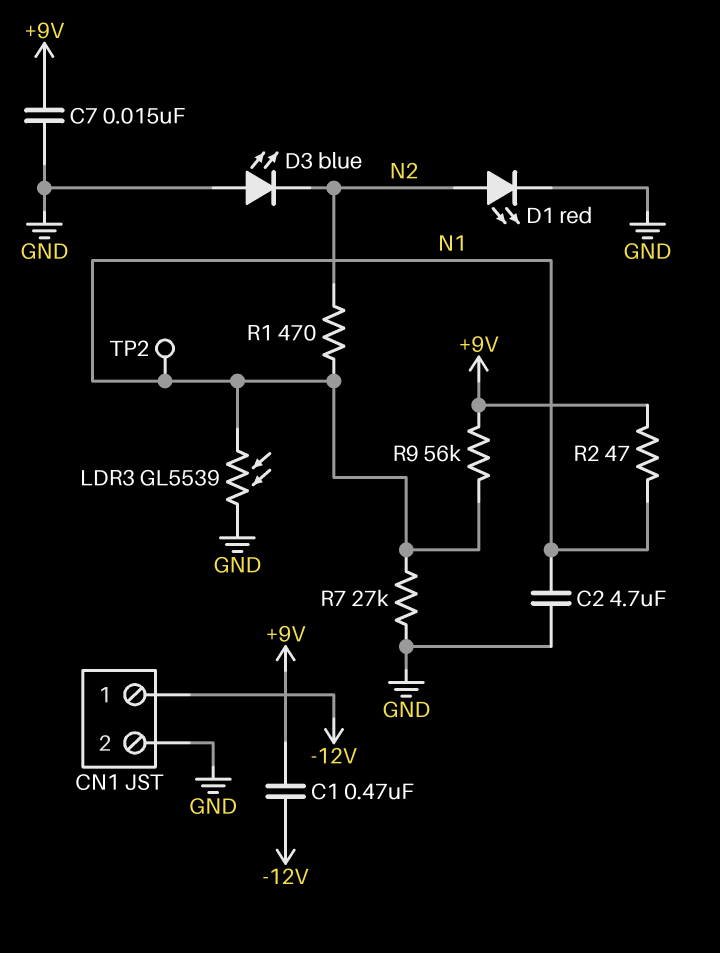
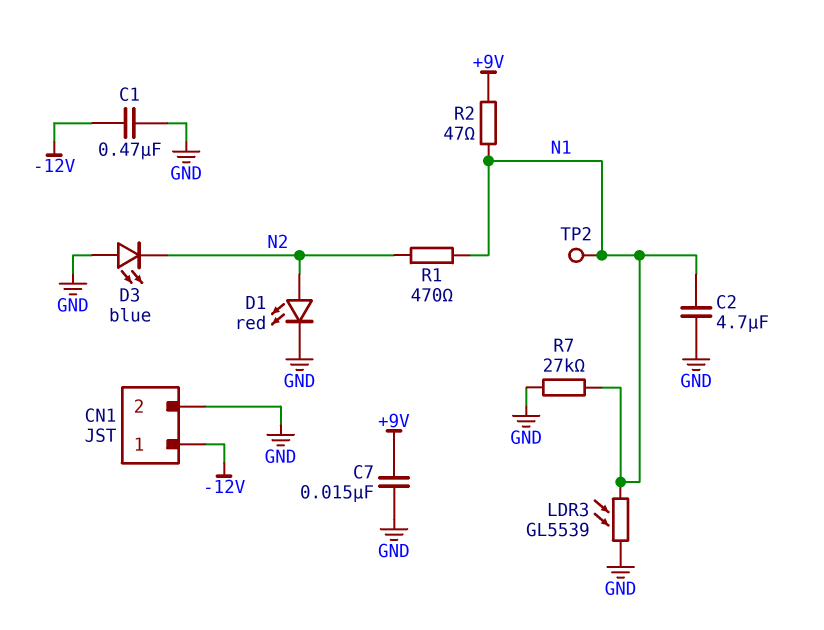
C1: 470nF (+9V, -12V) -> 470nF (-12V, GND)
R9: 56k (+9V, N1) -> none

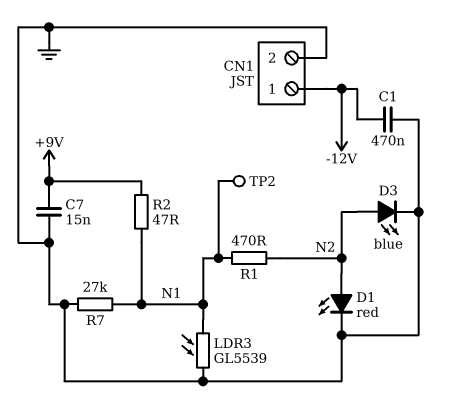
C2: 4.7uF (GND, N1) -> none
D3: LED blue (A GND, K N2) -> LED blue (A N2, K GND)

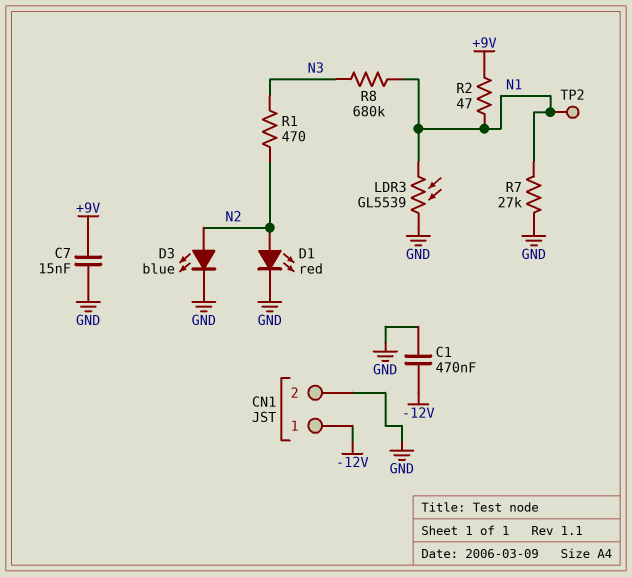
R1: 470 (N1, N2) -> 470 (N2, N3)
R8: none -> 680k (N1, N3)

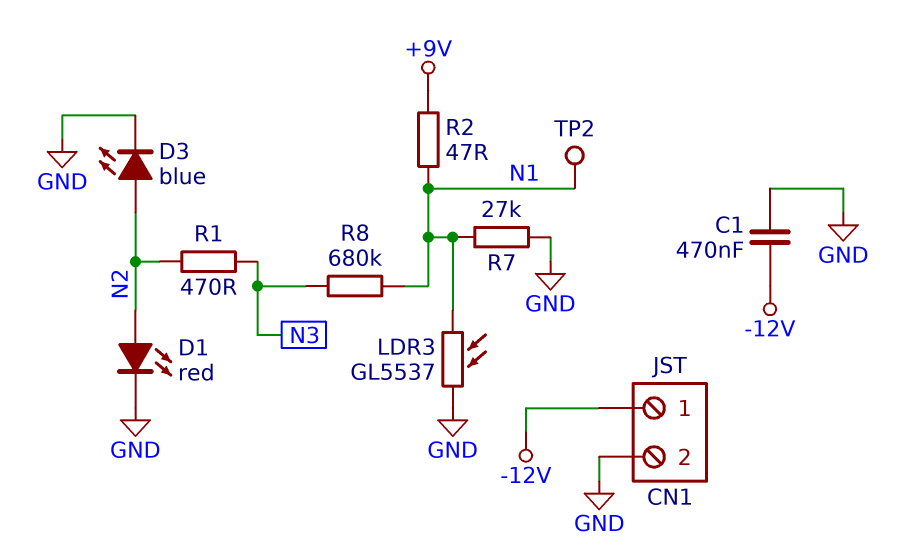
C7: 15nF (+9V, GND) -> none
LDR3: GL5539 (GND, N1) -> GL5537 (GND, N1)

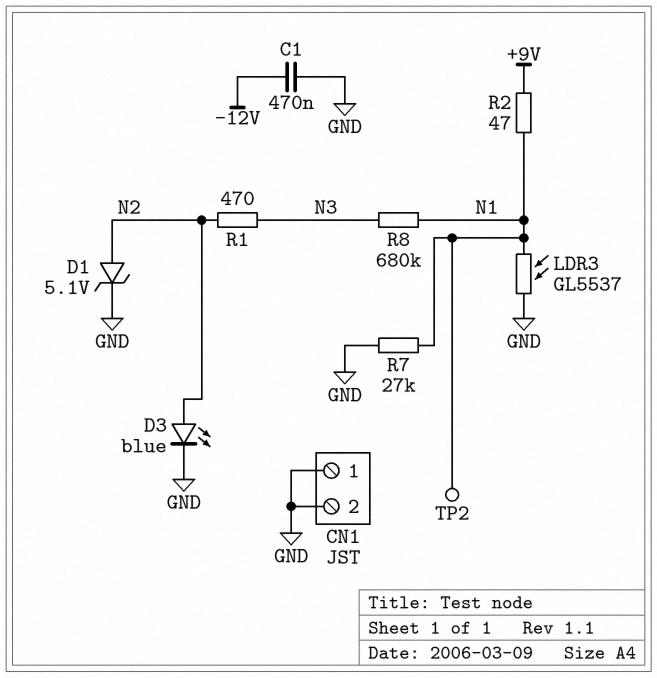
CN1 pin 1: -12V -> GND
D1: LED red (A N2, K GND) -> zener 5.1V (A N2, K GND)

